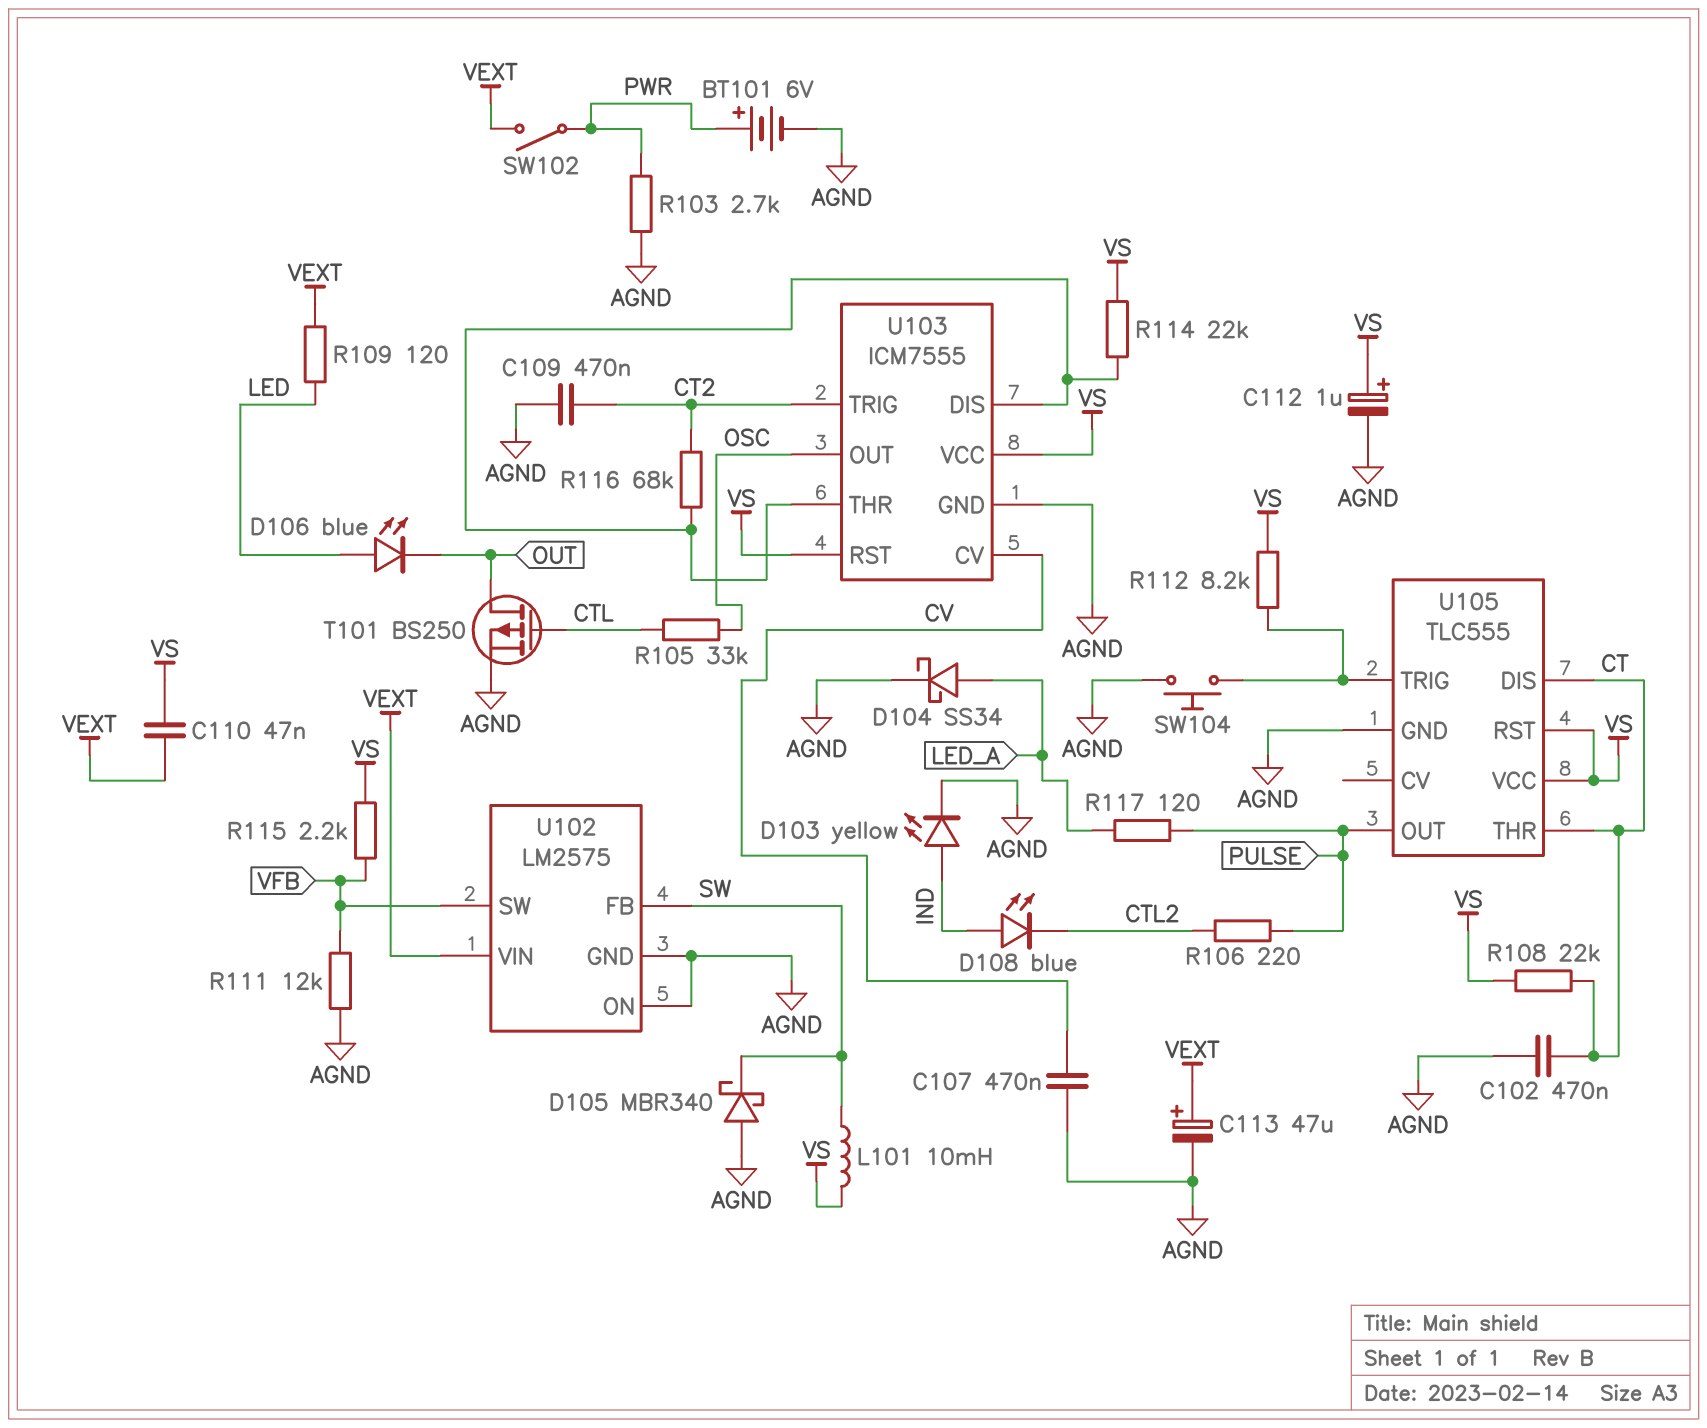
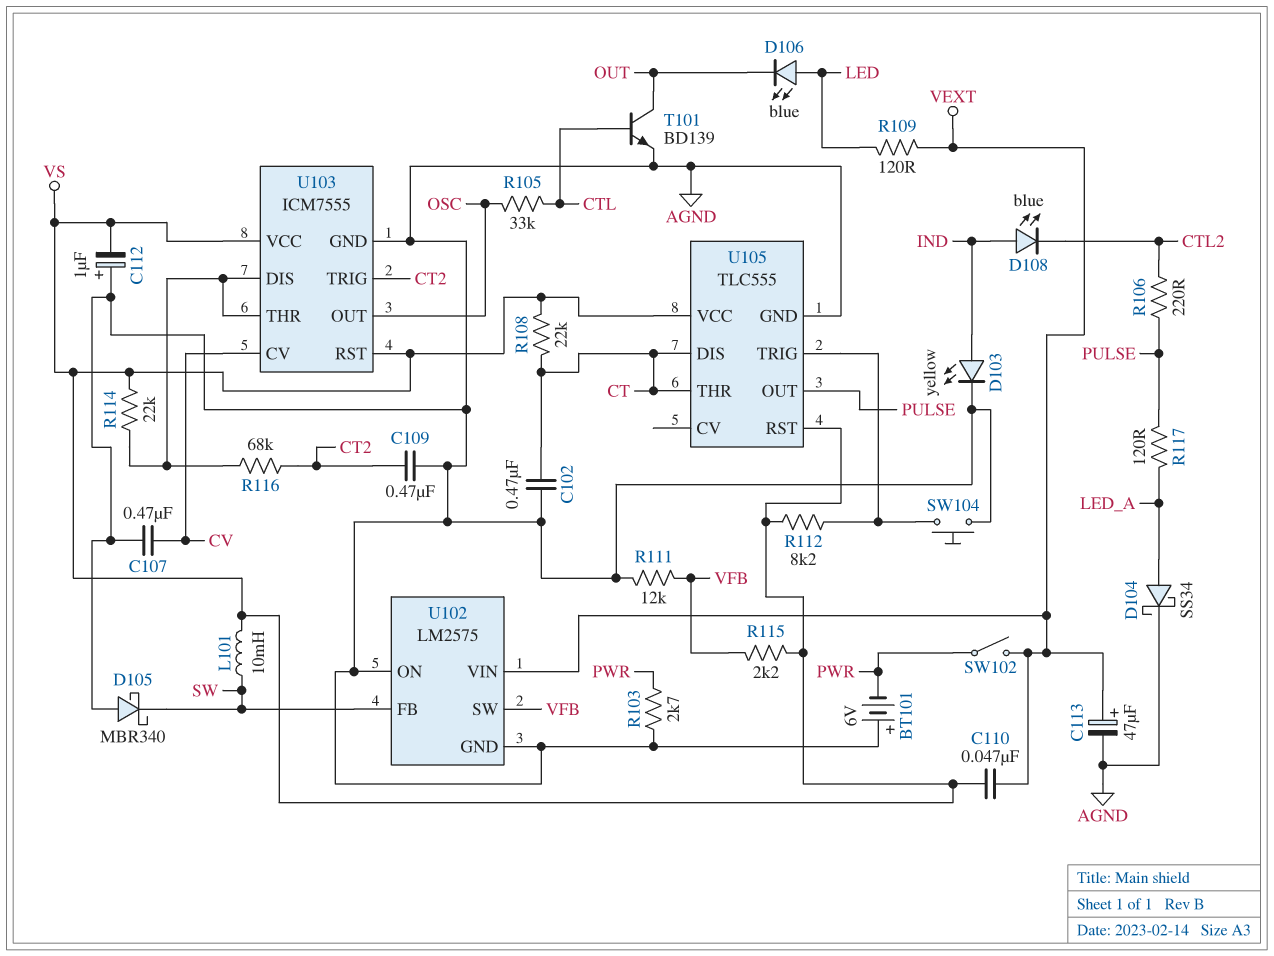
BT101: 6V (plus PWR, minus AGND) -> 6V (plus AGND, minus PWR)
C112: 1uF (plus VS, minus AGND) -> 1uF (plus AGND, minus VS)
T101: PMOS BS250 (G CTL, D OUT, S AGND) -> NPN BD139 (B CTL, C OUT, E AGND)

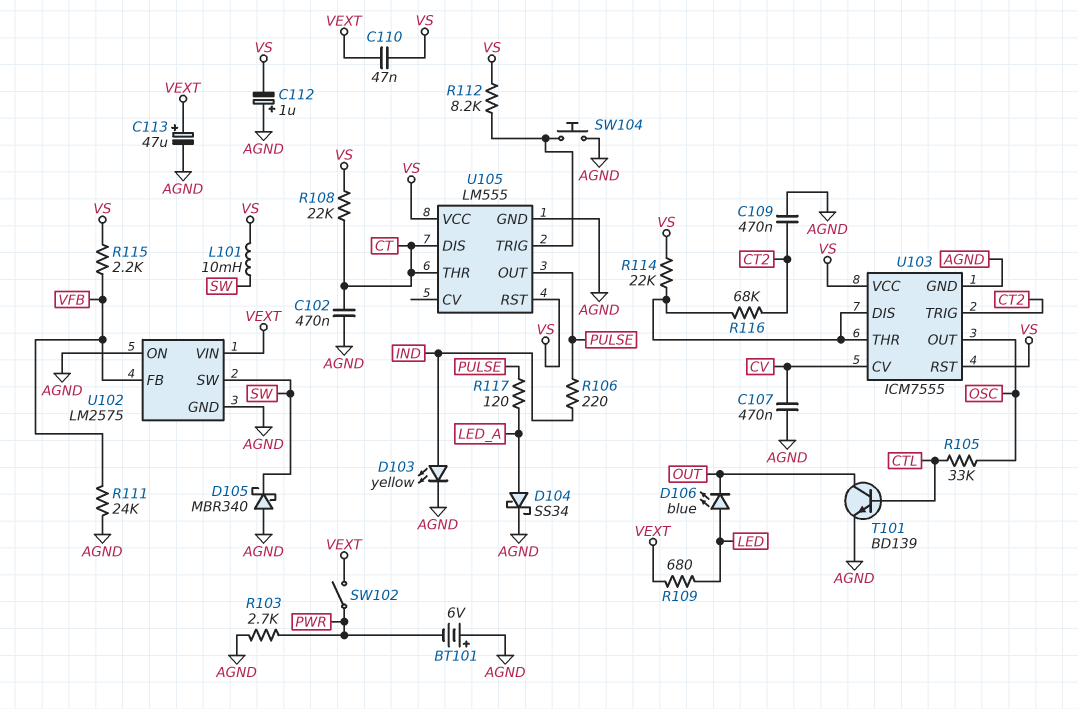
D108: LED blue (A IND, K CTL2) -> none
R106: 220 (CTL2, PULSE) -> 220 (IND, PULSE)
R109: 120 (LED, VEXT) -> 680 (LED, VEXT)
R111: 12k (AGND, VFB) -> 24k (AGND, VFB)
U102 pin FB: SW -> VFB
U102 pin SW: VFB -> SW
U105: TLC555 -> LM555

